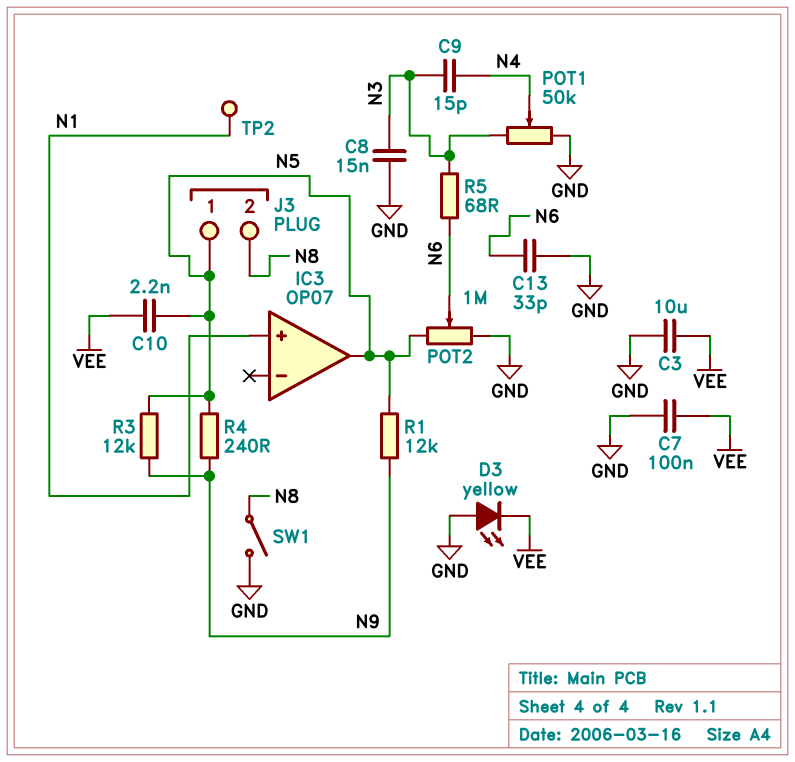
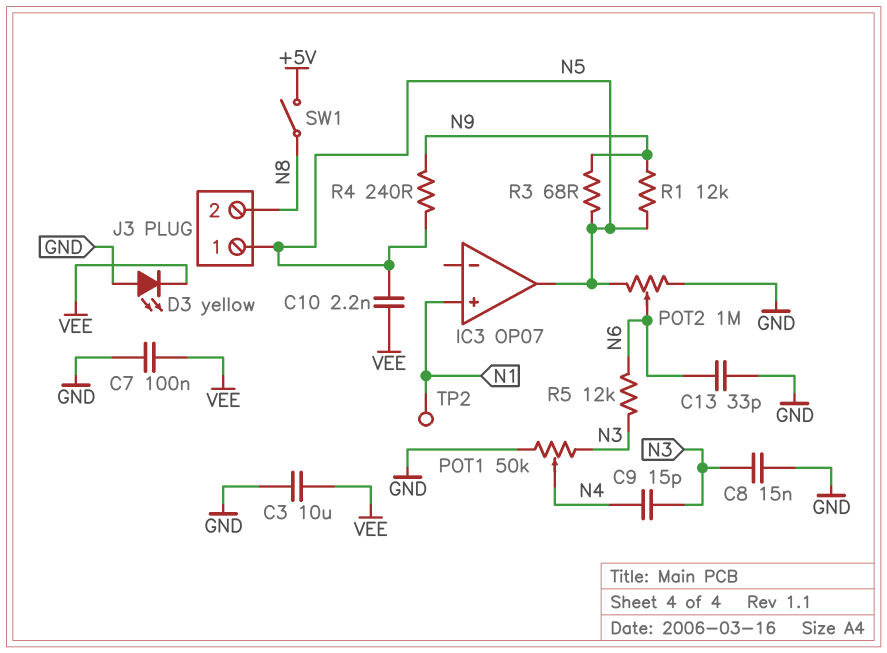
R3: 12k (N5, N9) -> 68 (N5, N9)
R5: 68 (N3, N6) -> 12k (N3, N6)
SW1: switch (GND, N8) -> switch (+5V, N8)

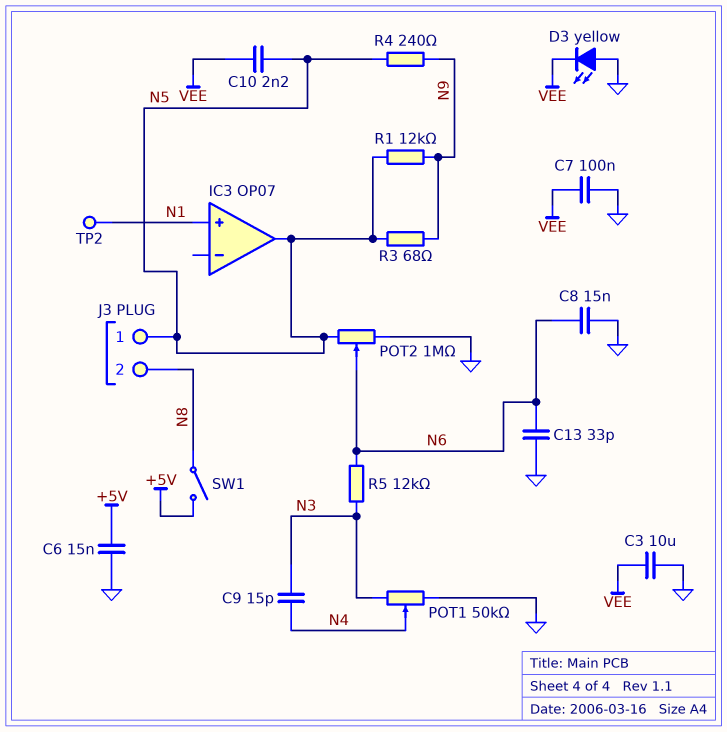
C6: none -> 15nF (+5V, GND)
C8: 15nF (GND, N3) -> 15nF (GND, N6)

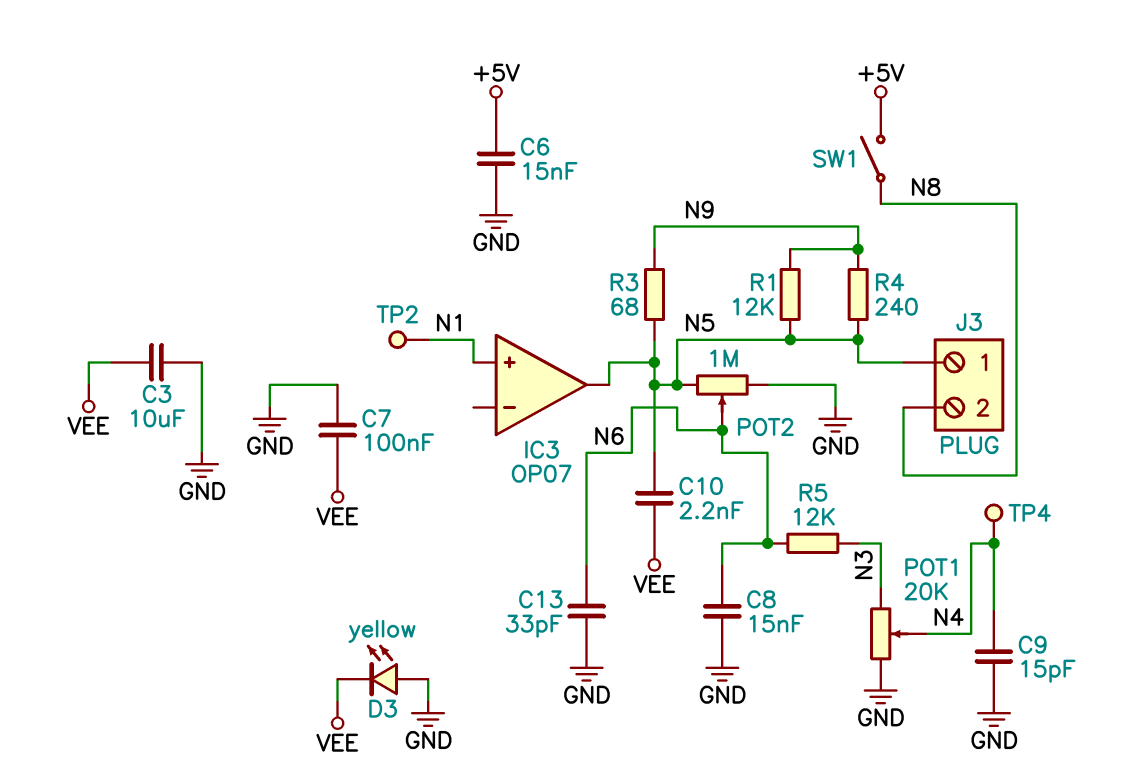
C9: 15pF (N3, N4) -> 15pF (GND, N4)
POT1: 50k (GND, N3, wiper N4) -> 20k (GND, N3, wiper N4)
TP4: none -> test point (N4)

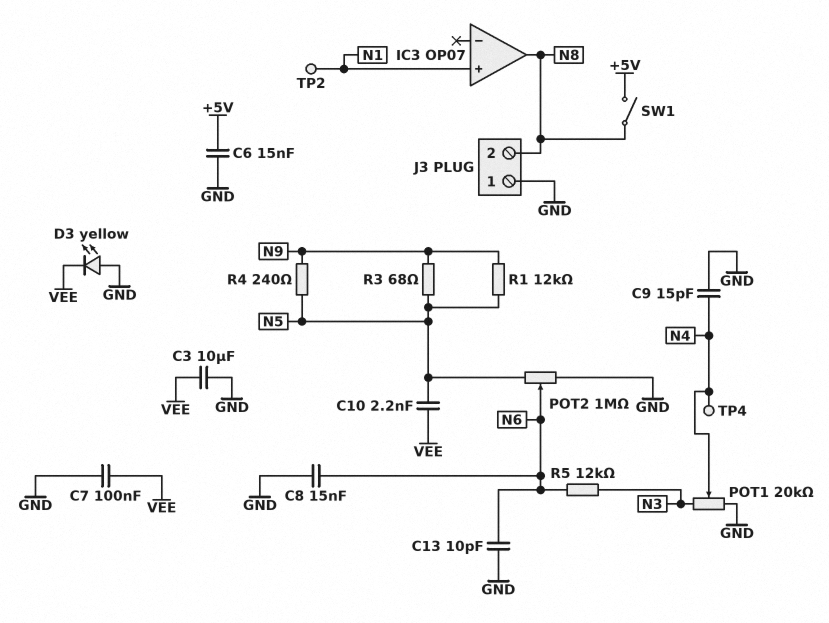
C13: 33pF (GND, N6) -> 10pF (GND, N6)
IC3 pin out: N5 -> N8
J3 pin 1: N5 -> GND

